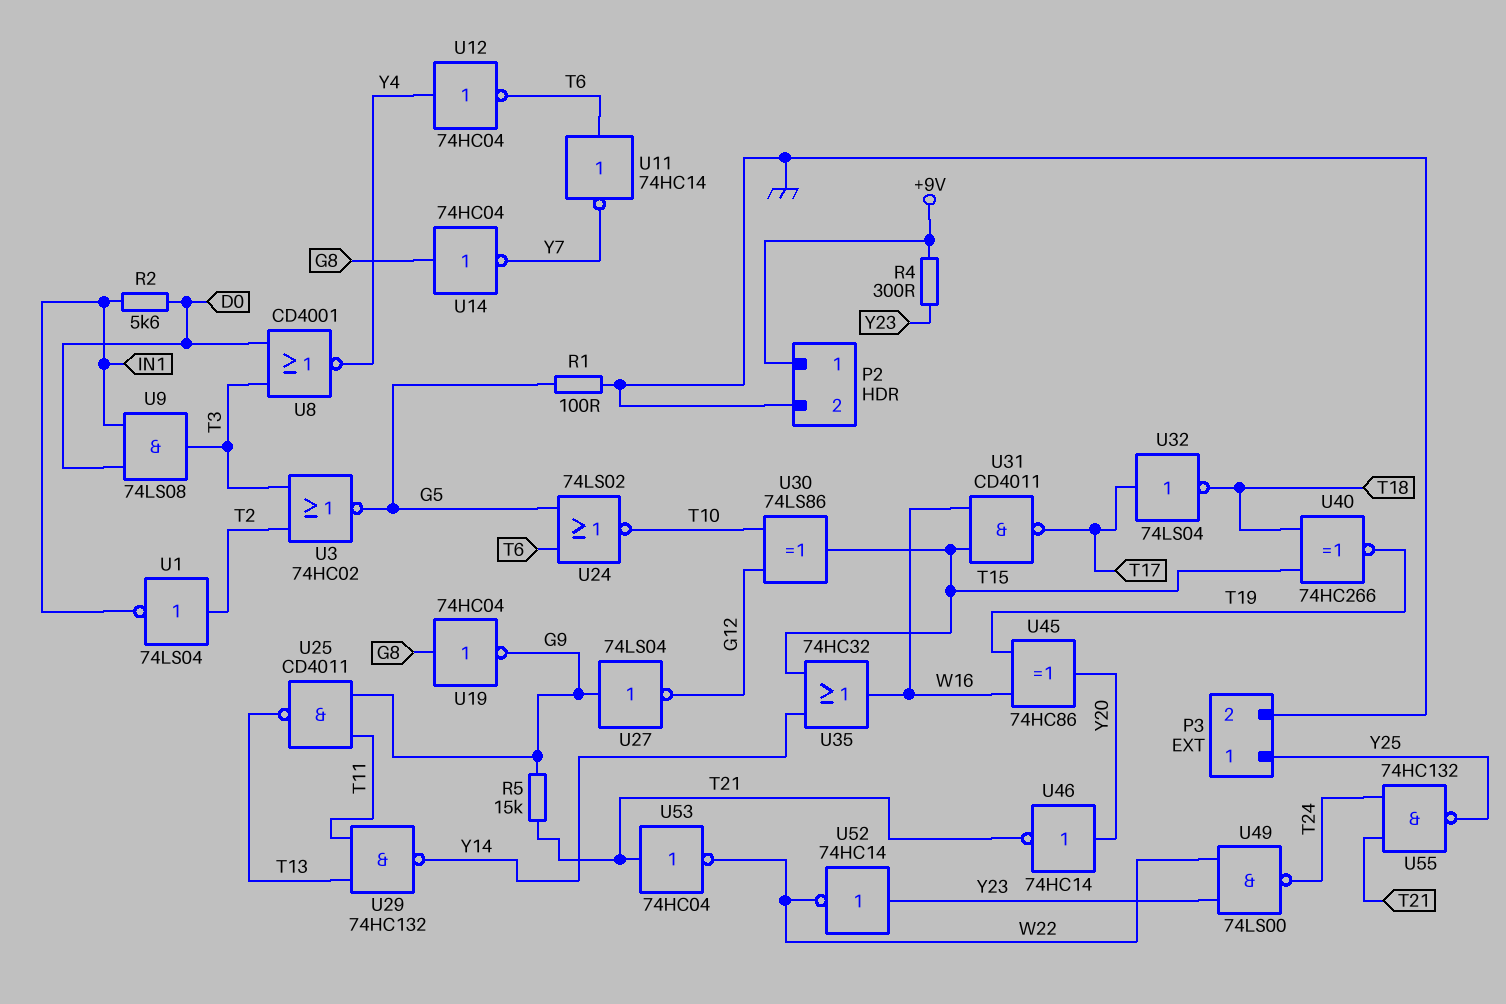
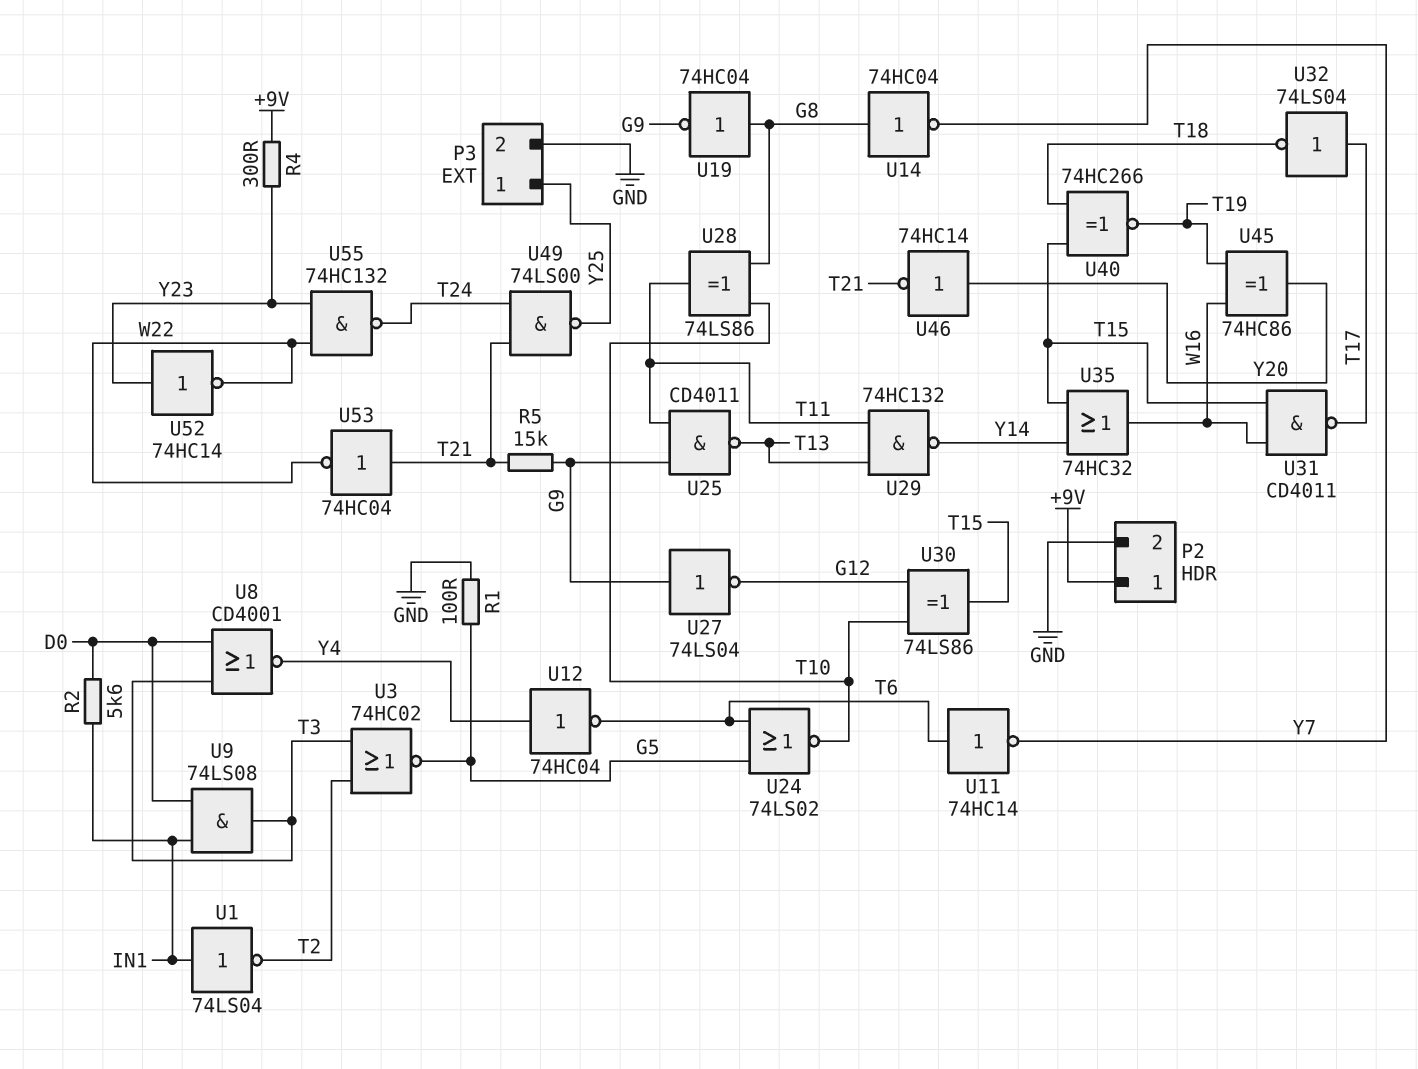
U1: NOT 74LS04 (in T2, out IN1) -> NOT 74LS04 (in IN1, out T2)
U28: none -> XOR 74LS86 (in G8, in T10, out T11)
U49: NAND 74LS00 (in W22, in Y23, out T24) -> NAND 74LS00 (in T21, in T24, out Y25)
U55: NAND 74HC132 (in T21, in T24, out Y25) -> NAND 74HC132 (in W22, in Y23, out T24)

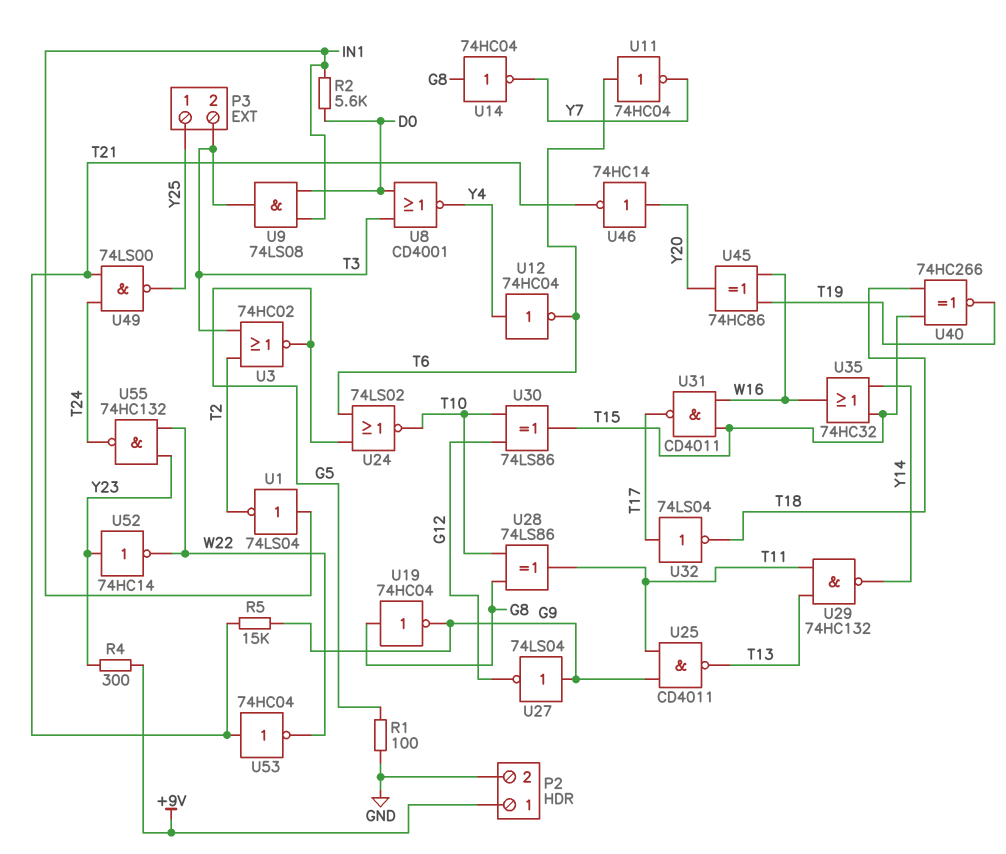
P3 pin 2: GND -> T3
U11: NOT 74HC14 (in T6, out Y7) -> NOT 74HC04 (in T6, out Y7)

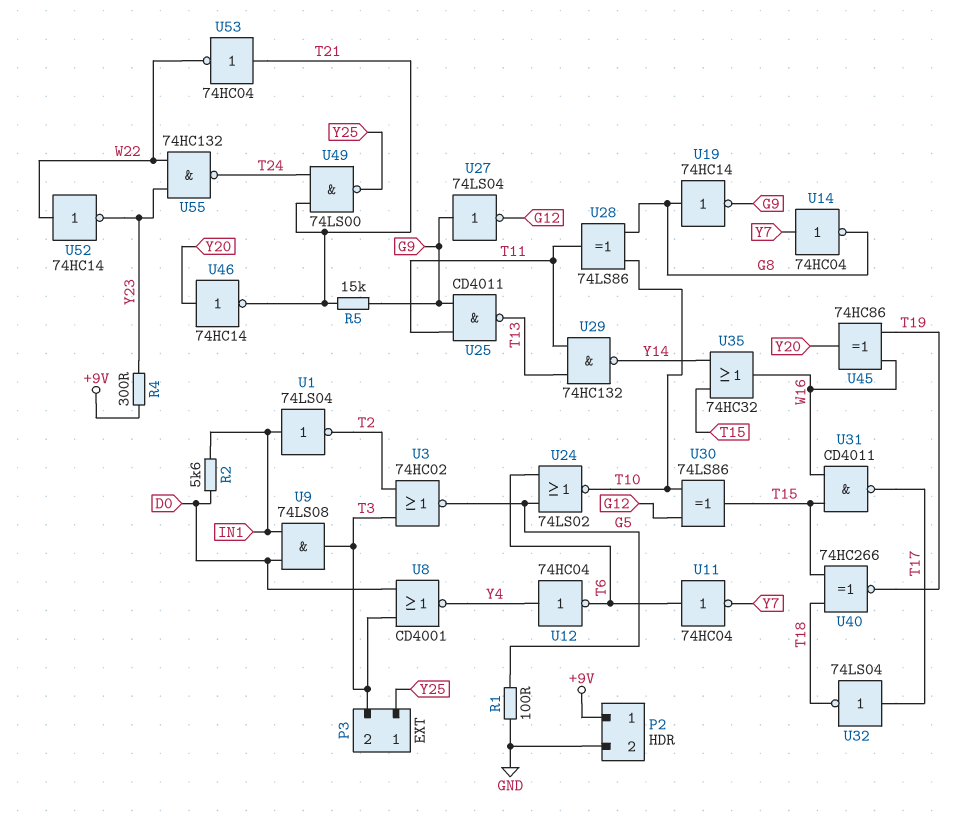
U14: NOT 74HC04 (in G8, out Y7) -> NOT 74HC04 (in Y7, out G8)
U19: NOT 74HC04 (in G8, out G9) -> NOT 74HC14 (in G8, out G9)
U52: NOT 74HC14 (in Y23, out W22) -> NOT 74HC14 (in W22, out Y23)

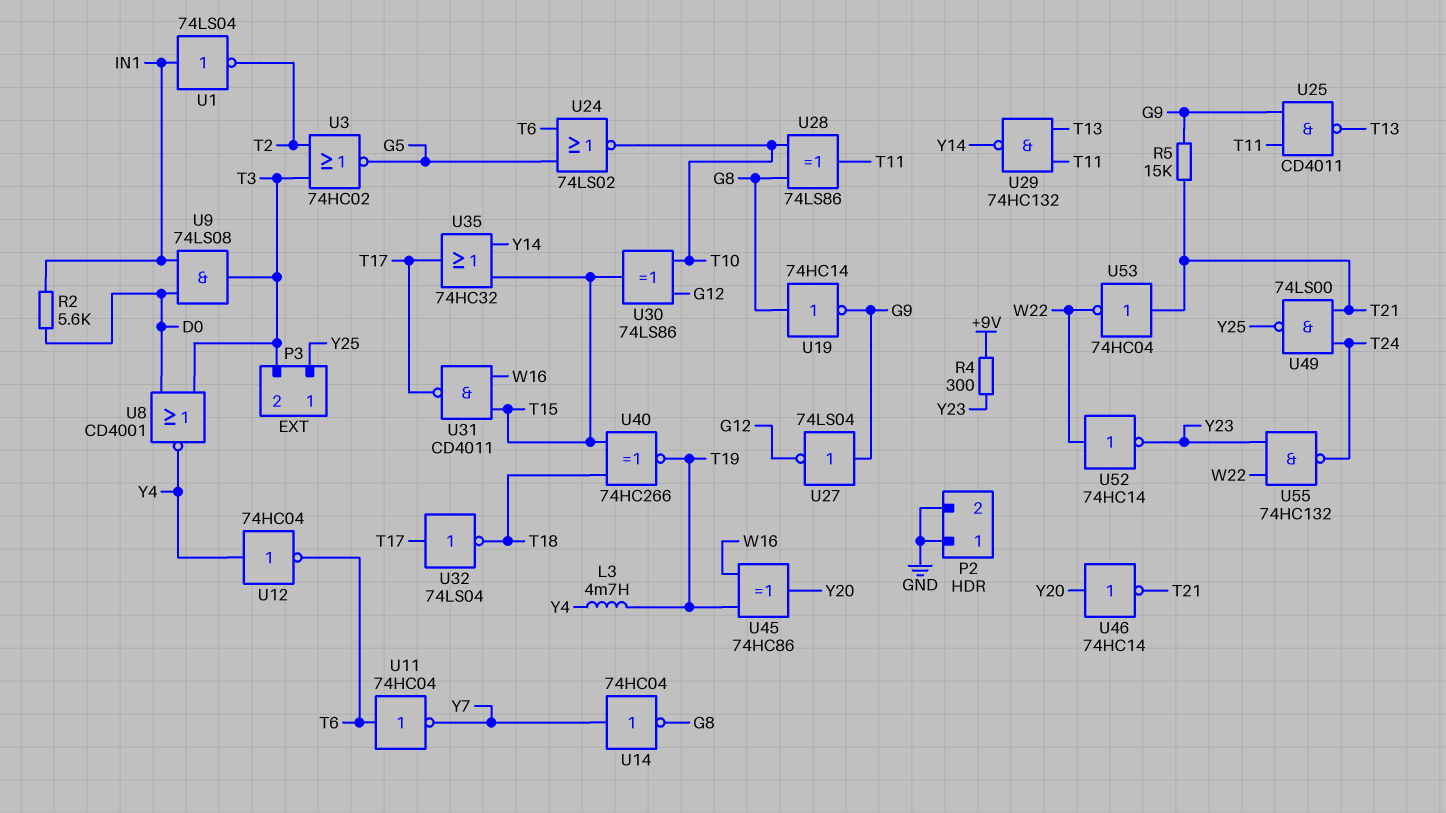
L3: none -> 4.7mH (T19, Y4)
P2 pin 1: +9V -> GND
R1: 100 (G5, GND) -> none
U35: OR 74HC32 (in T15, in Y14, out W16) -> OR 74HC32 (in T15, in Y14, out T17)

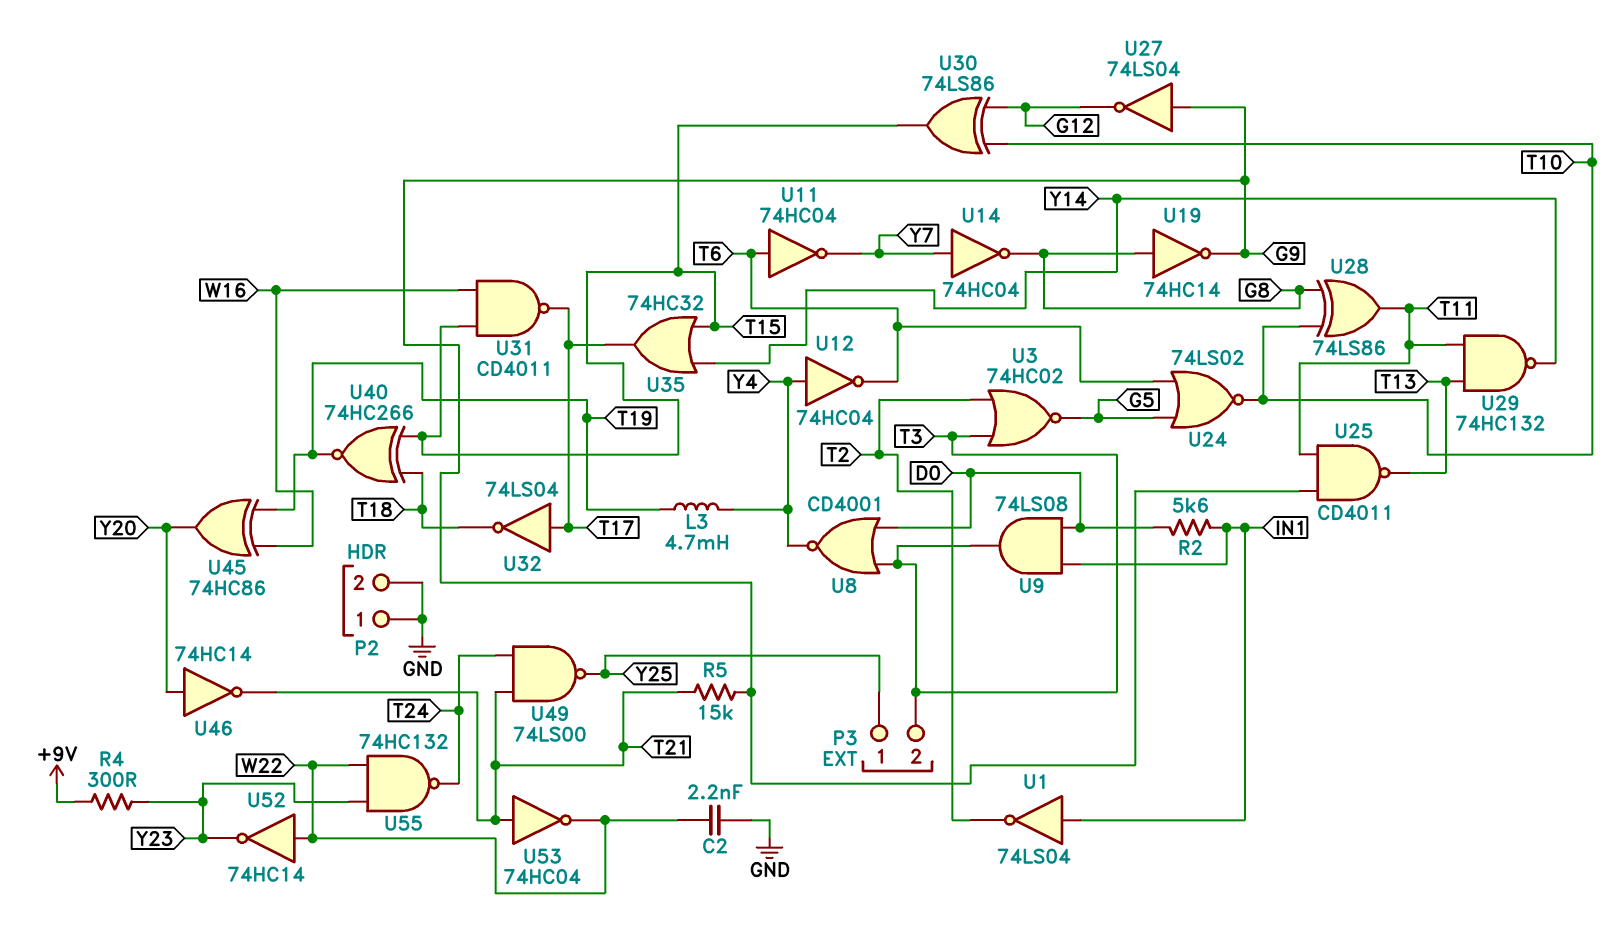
C2: none -> 2.2nF (GND, W22)

